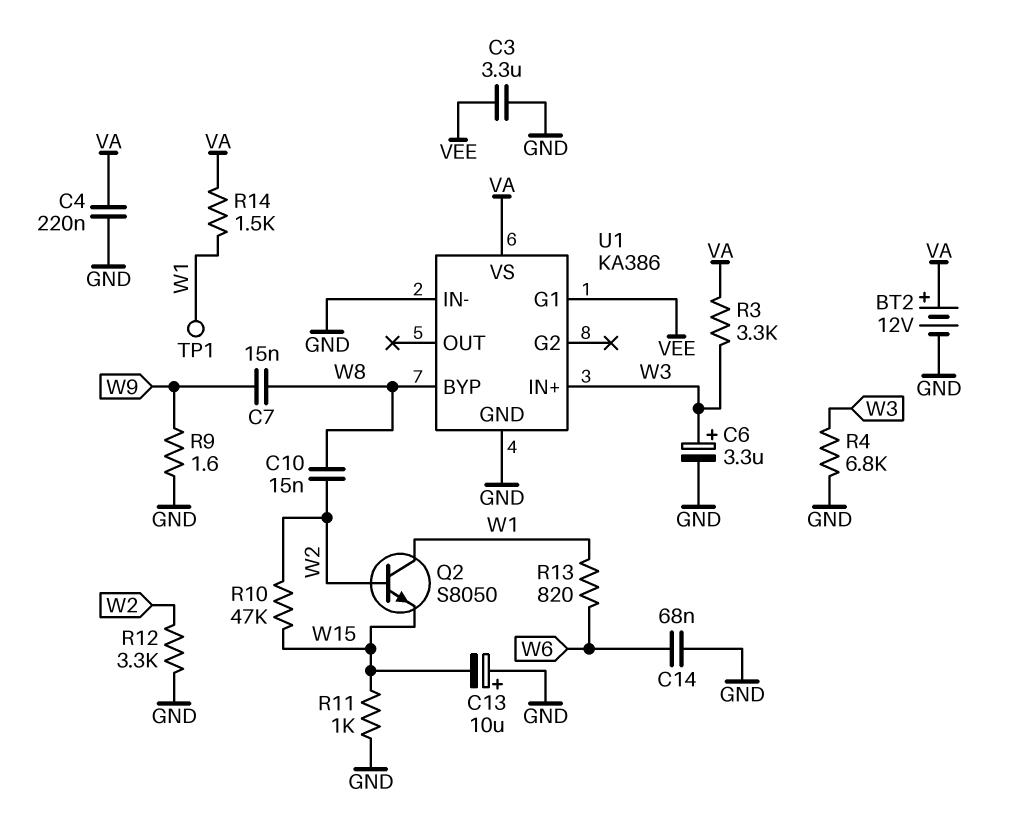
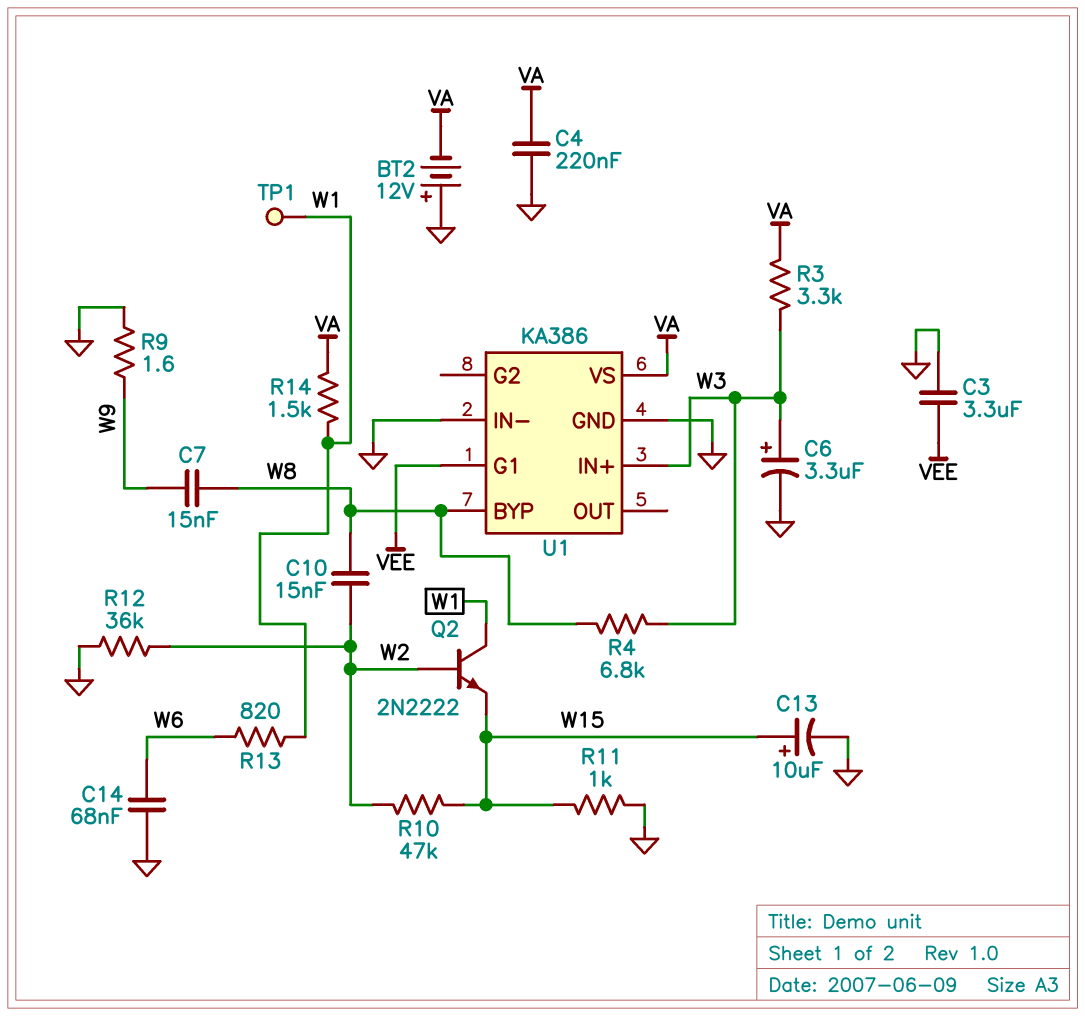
BT2: 12V (plus VA, minus GND) -> 12V (plus GND, minus VA)
C13: 10uF (plus GND, minus W15) -> 10uF (plus W15, minus GND)
Q2: NPN S8050 (B W2, C W1, E W15) -> NPN 2N2222 (B W2, C W1, E W15)
R4: 6.8k (GND, W3) -> 6.8k (W3, W8)
R12: 3.3k (GND, W2) -> 36k (GND, W2)

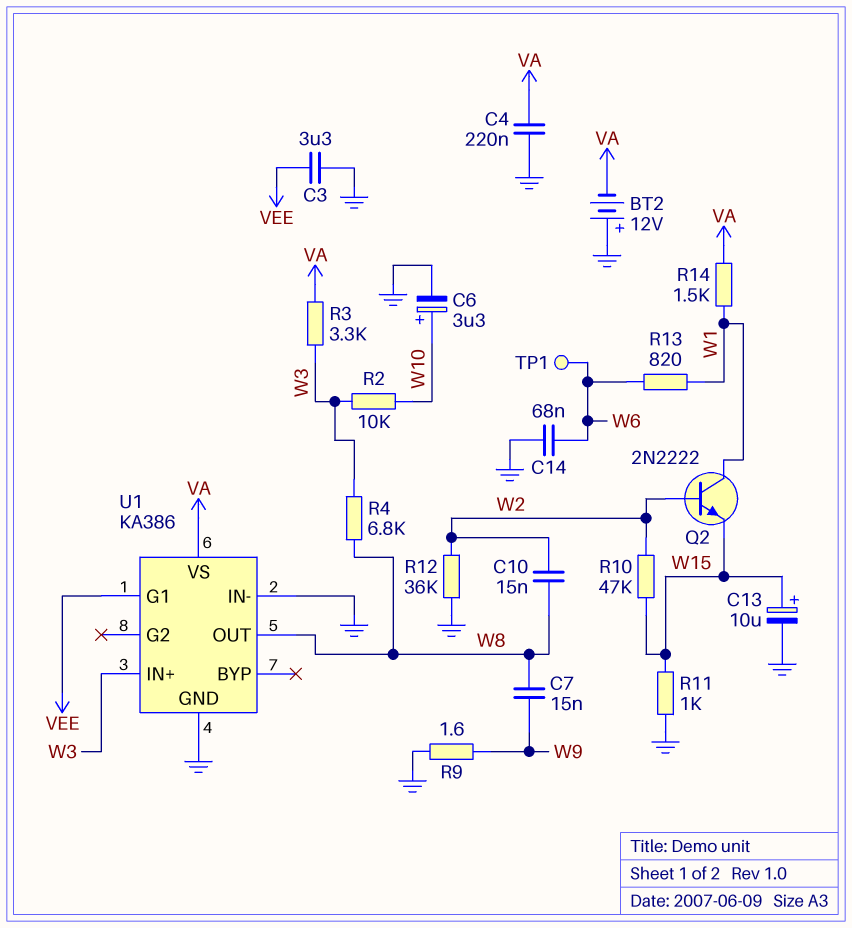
C6: 3.3uF (plus W3, minus GND) -> 3.3uF (plus W10, minus GND)
R2: none -> 10k (W3, W10)
TP1: test point (W1) -> test point (W6)
U1 pin BYP: W8 -> none
U1 pin OUT: none -> W8

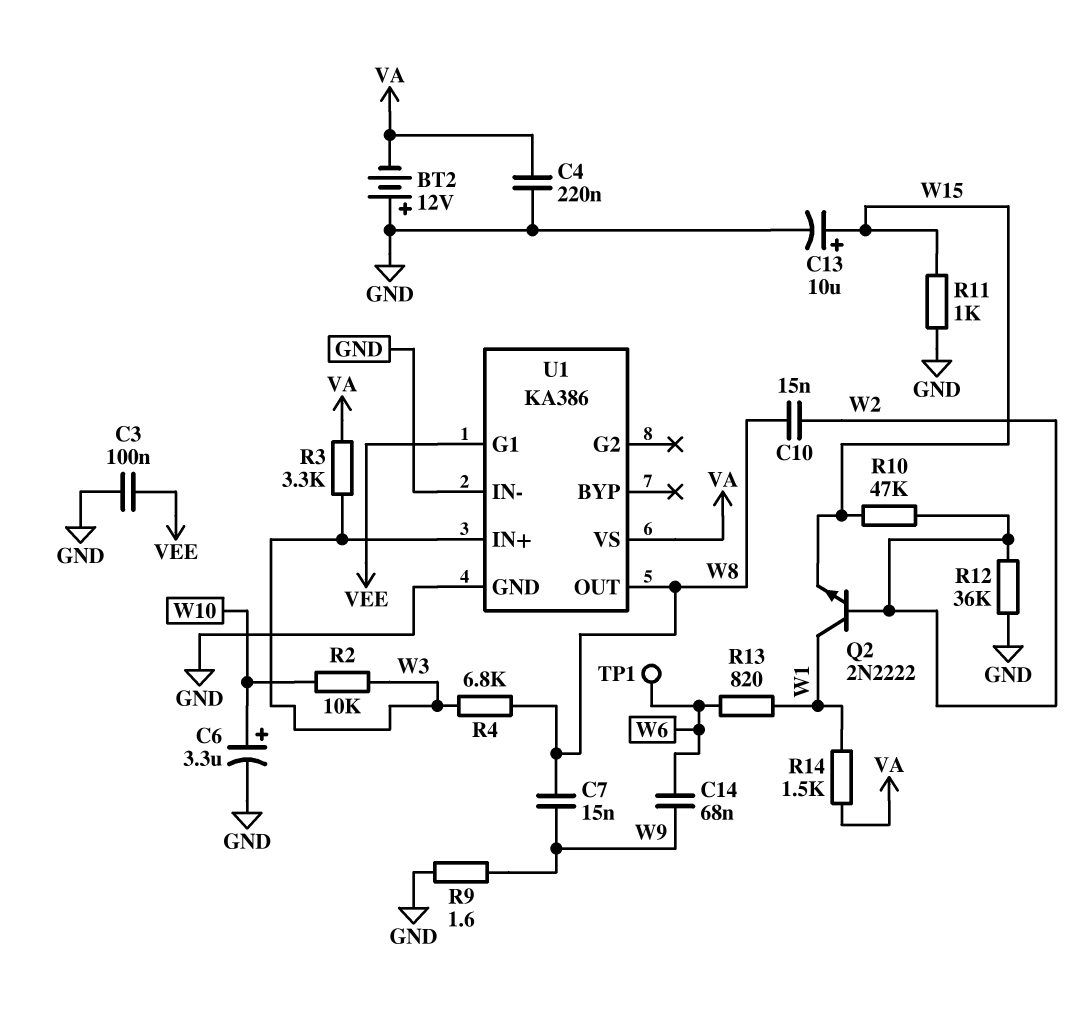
C3: 3.3uF (GND, VEE) -> 100nF (GND, VEE)
C14: 68nF (GND, W6) -> 68nF (W6, W9)

